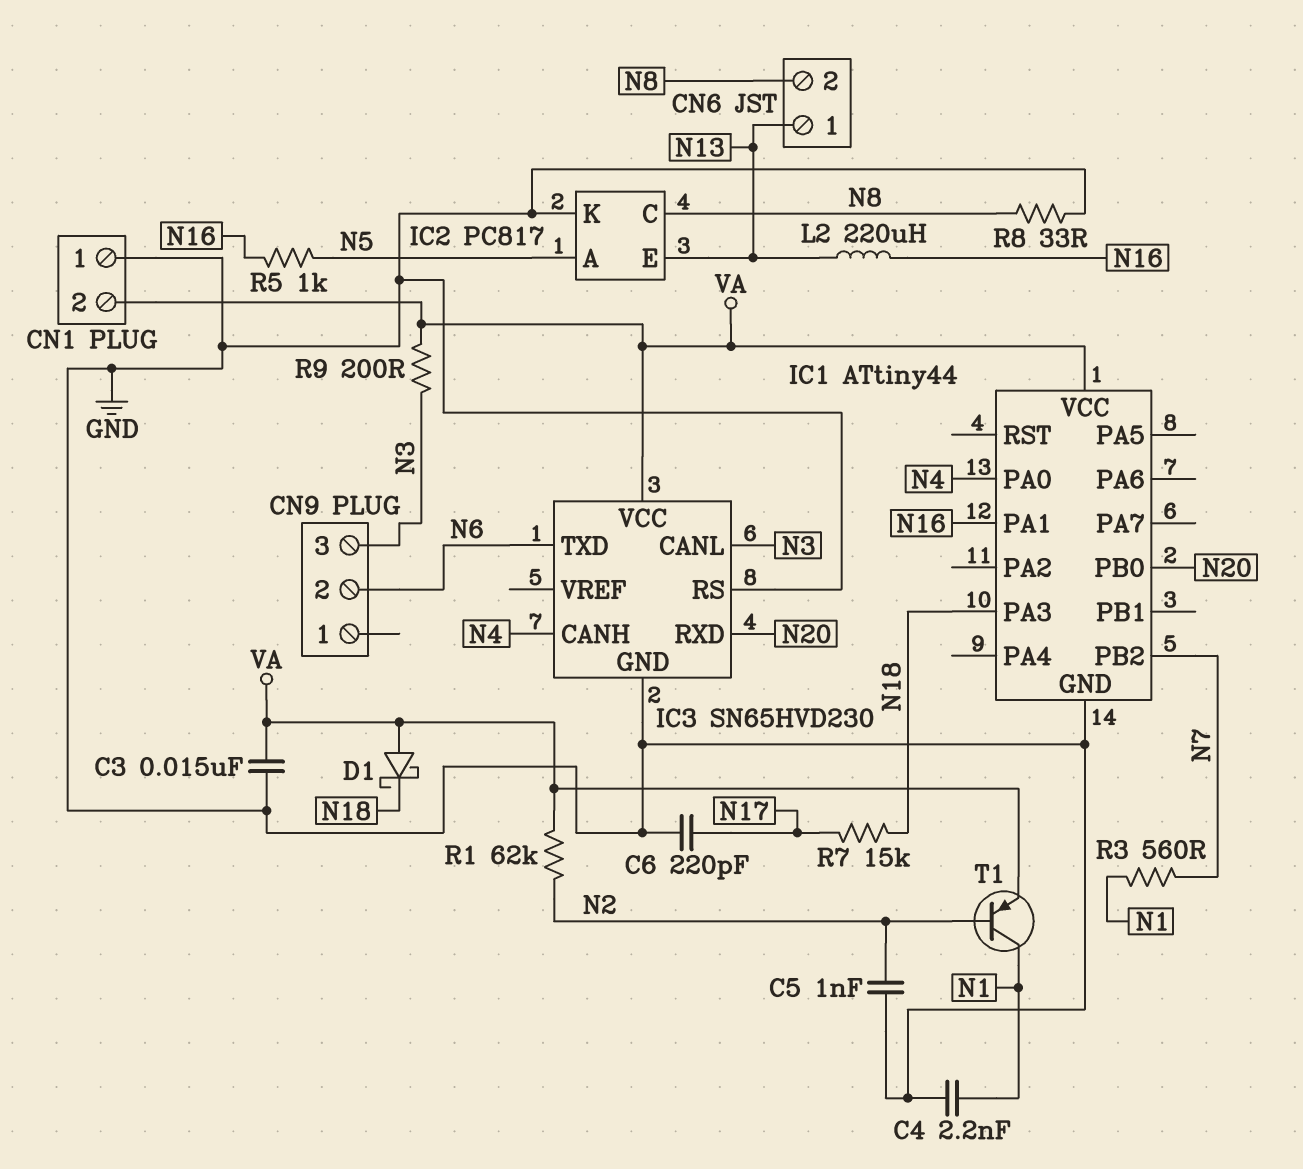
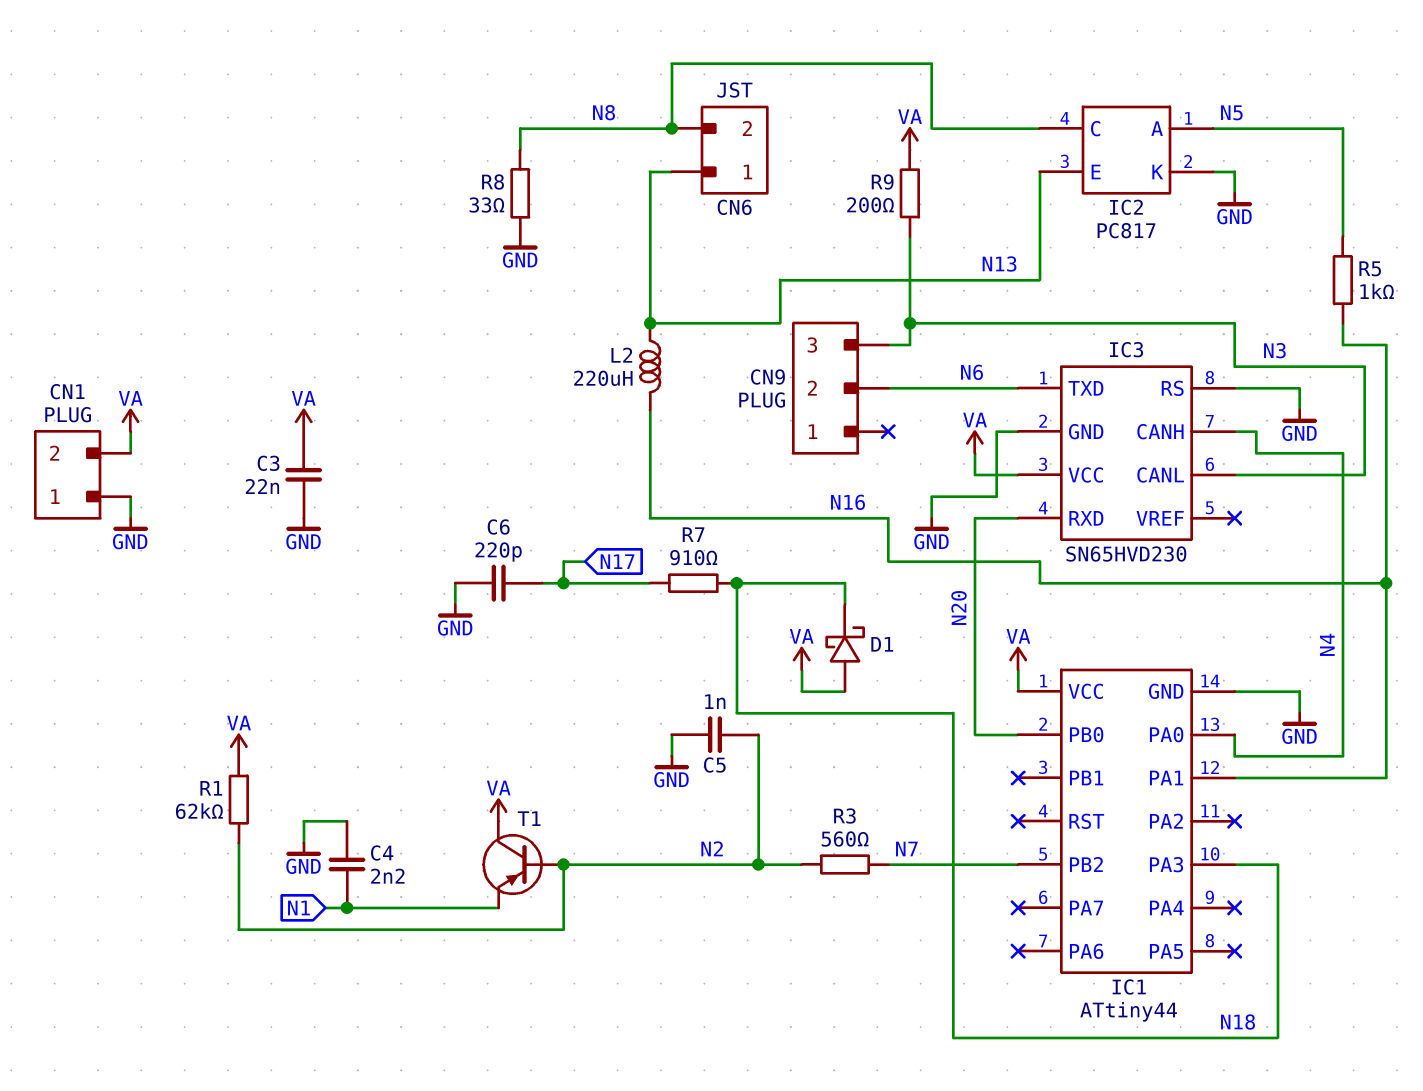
C3: 15nF (GND, VA) -> 22nF (GND, VA)
R3: 560 (N1, N7) -> 560 (N2, N7)
R7: 15k (N17, N18) -> 910 (N17, N18)
T1: PNP (B N2, C N1, E VA) -> PNP (B N2, C VA, E N1)

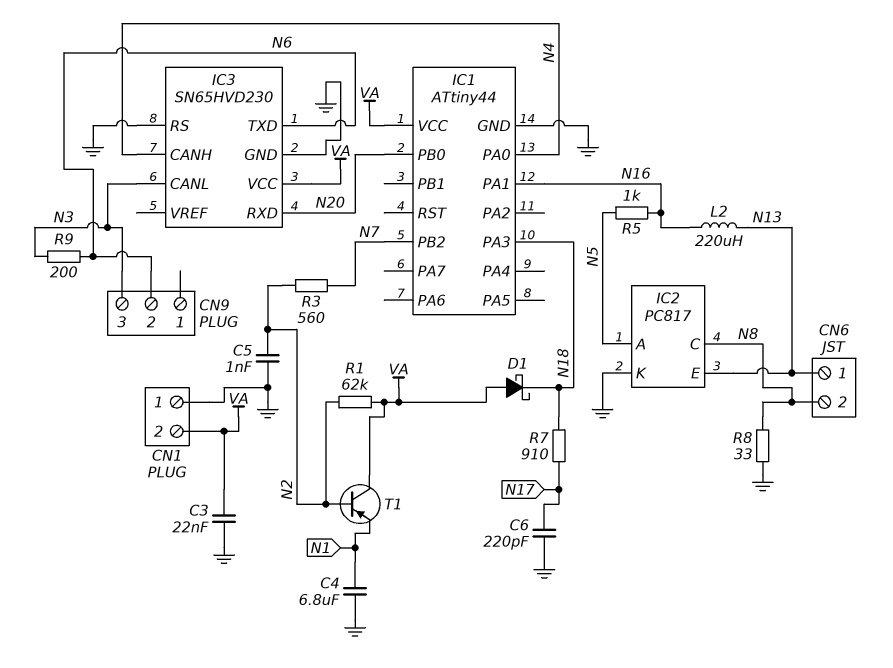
C4: 2.2nF (GND, N1) -> 6.8uF (GND, N1)
R9: 200 (N3, VA) -> 200 (N3, N6)

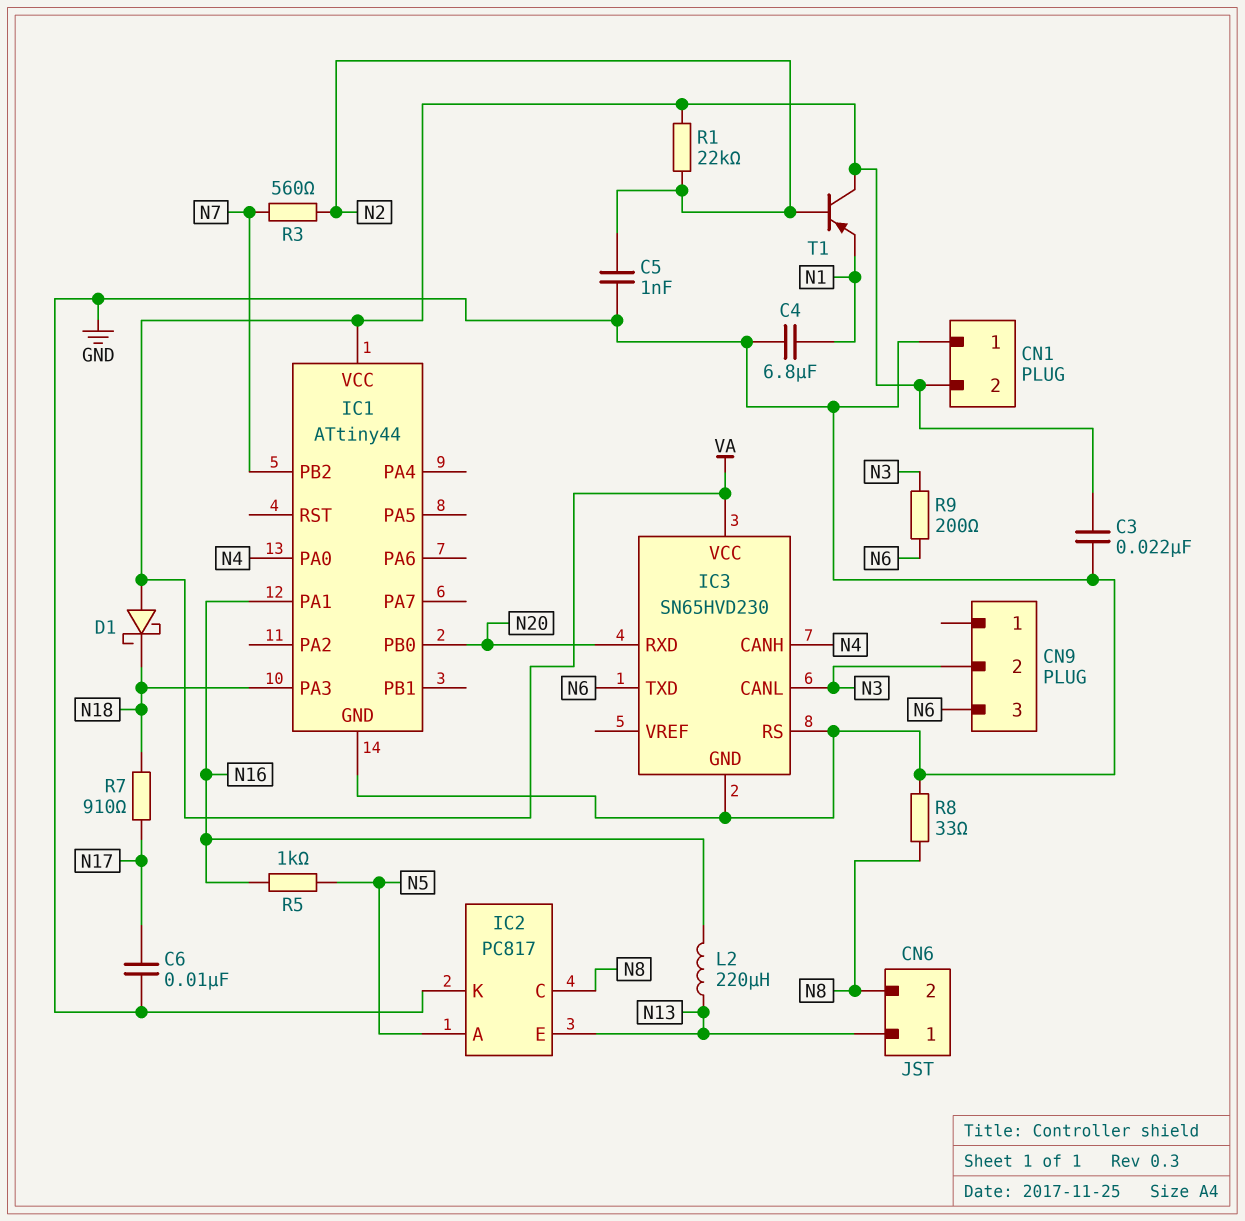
C6: 220pF (GND, N17) -> 10nF (GND, N17)
CN9 pin 2: N6 -> N3
CN9 pin 3: N3 -> N6
R1: 62k (N2, VA) -> 22k (N2, VA)

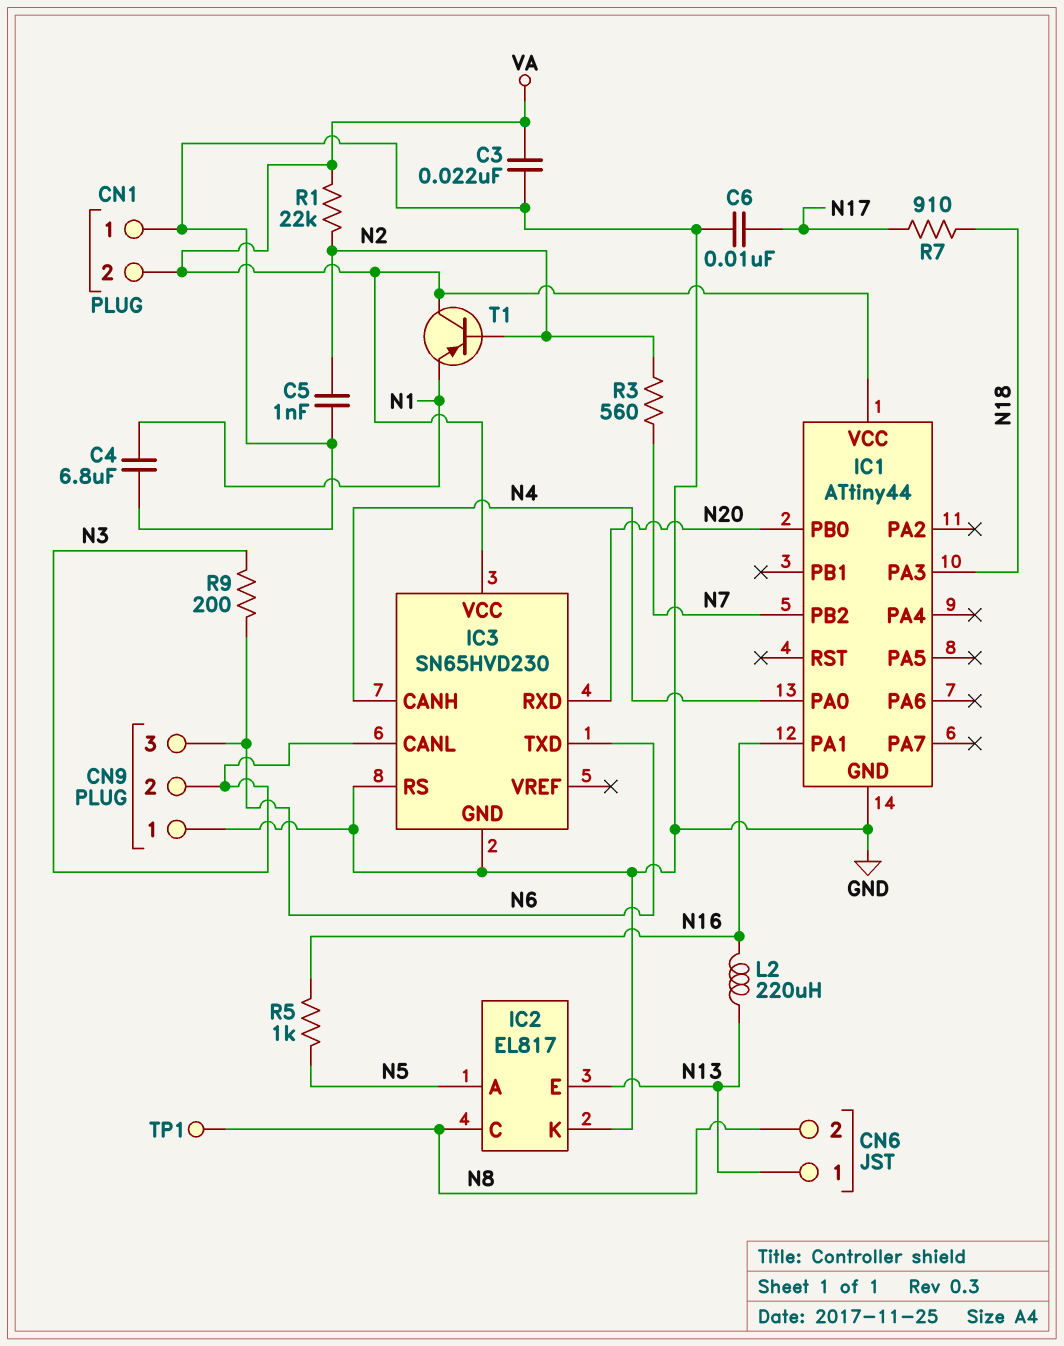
CN9 pin 1: none -> GND
D1: schottky (A VA, K N18) -> none
IC2: PC817 -> EL817
R8: 33 (GND, N8) -> none
TP1: none -> test point (N8)

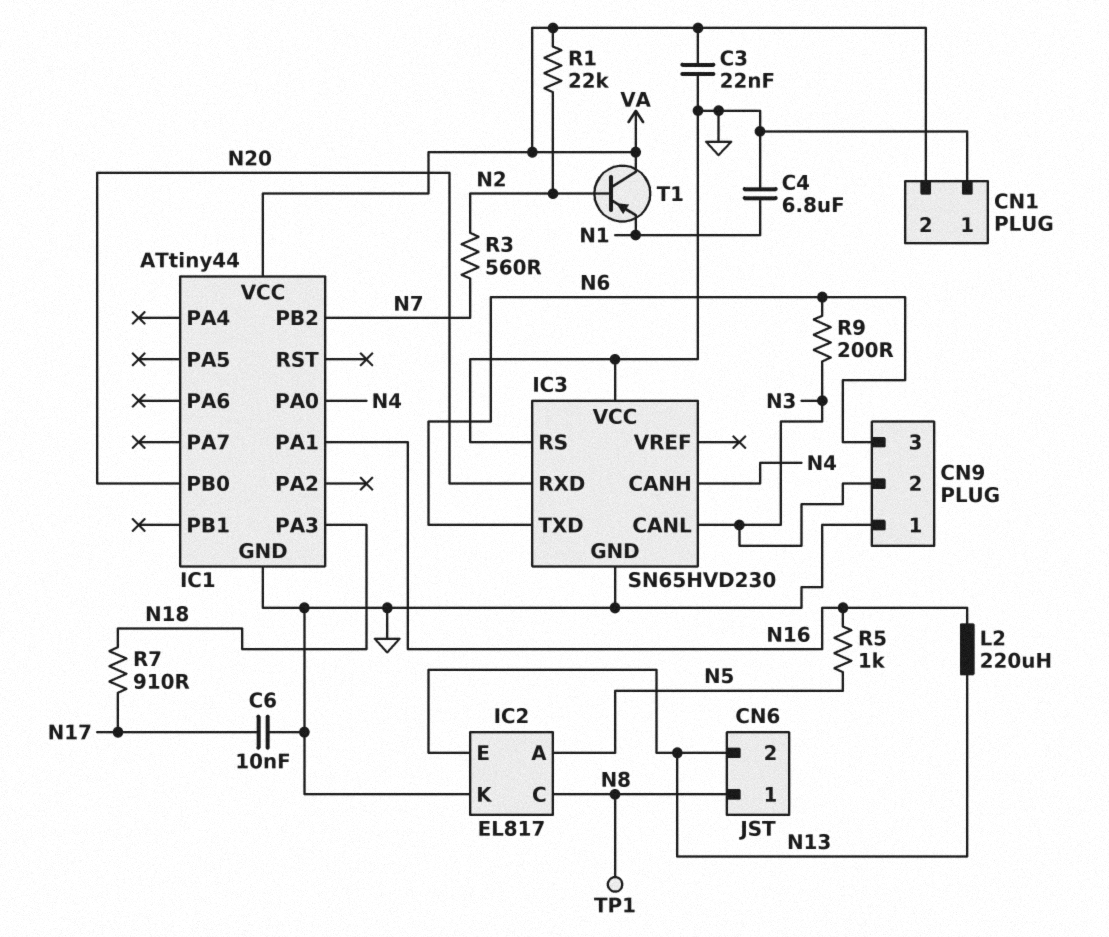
C5: 1nF (GND, N2) -> none
CN6 pin 1: N13 -> N8
CN6 pin 2: N8 -> N13
IC3 pin VCC: VA -> GND

